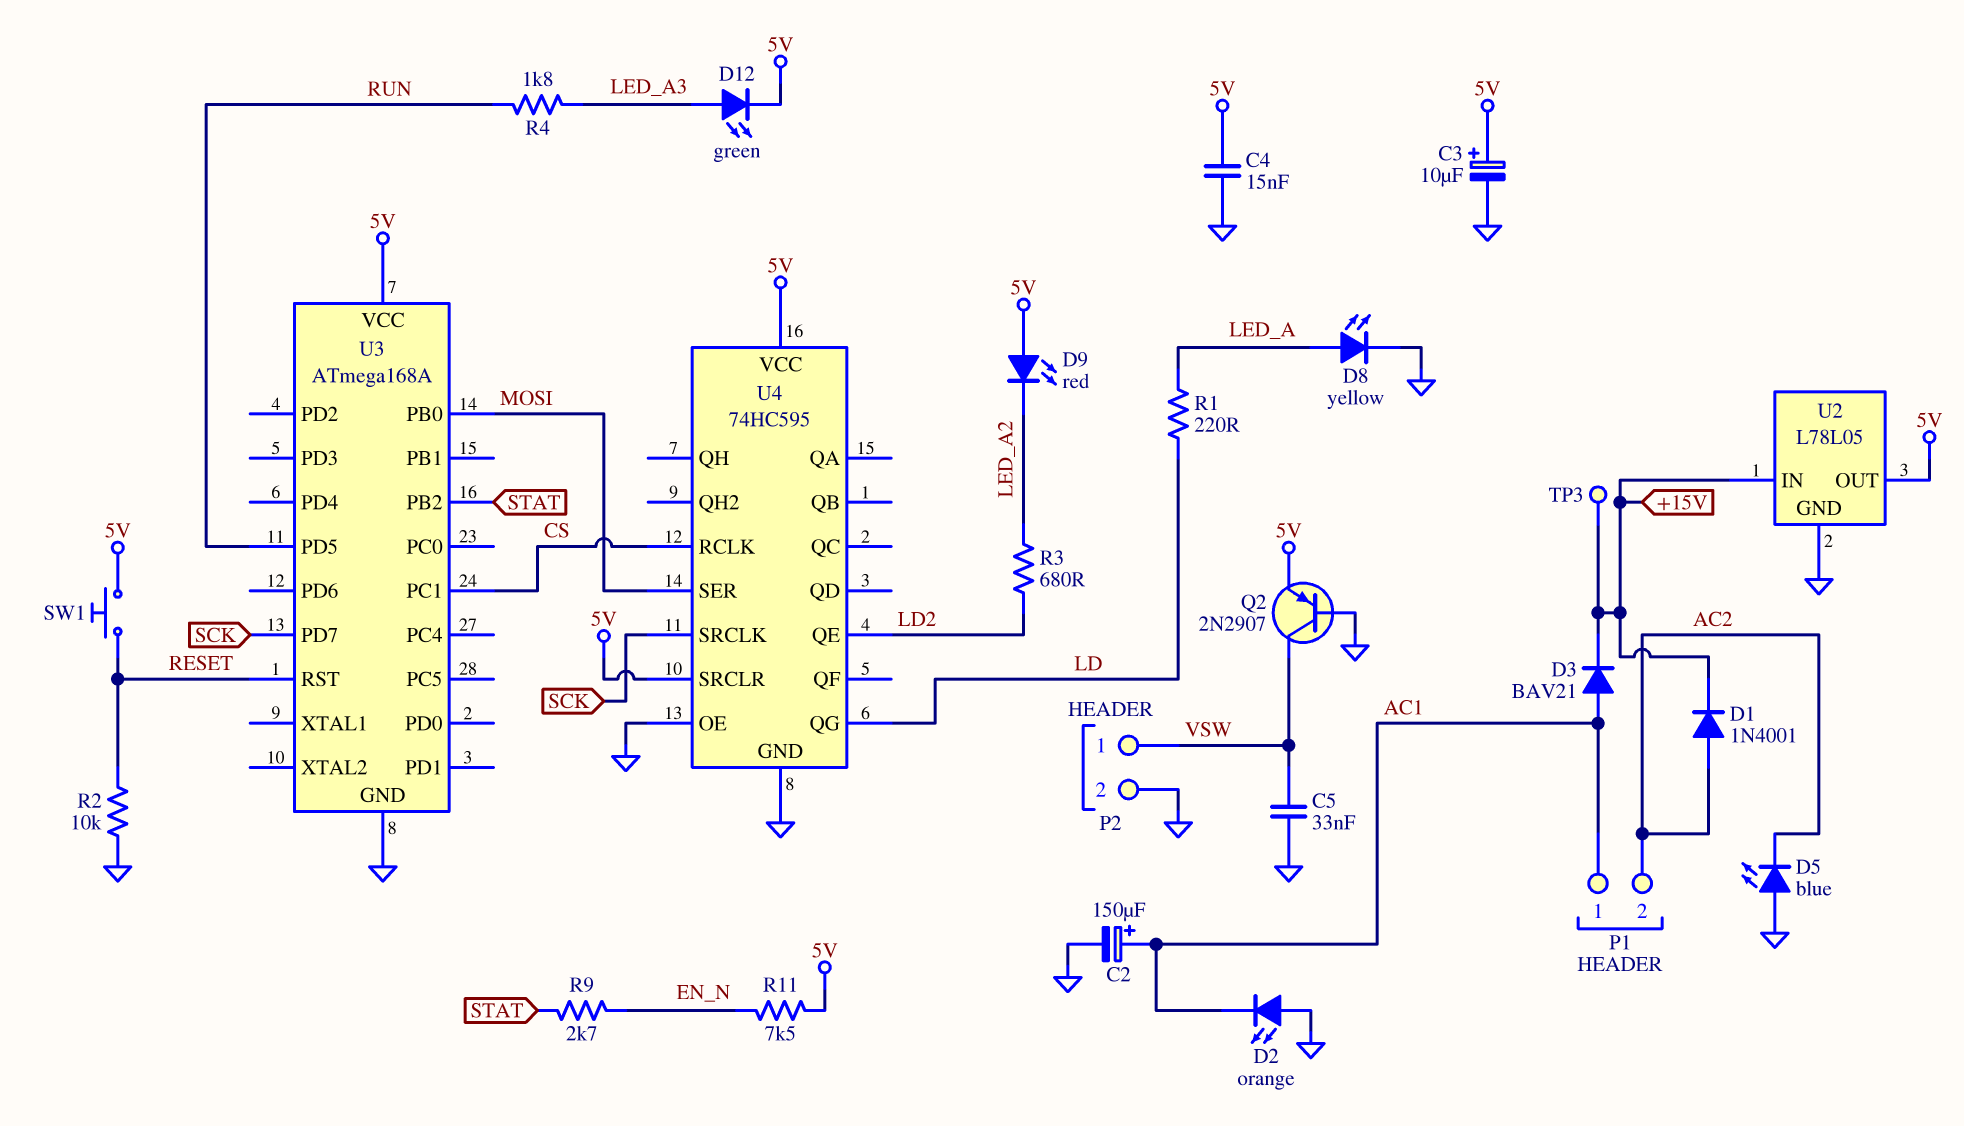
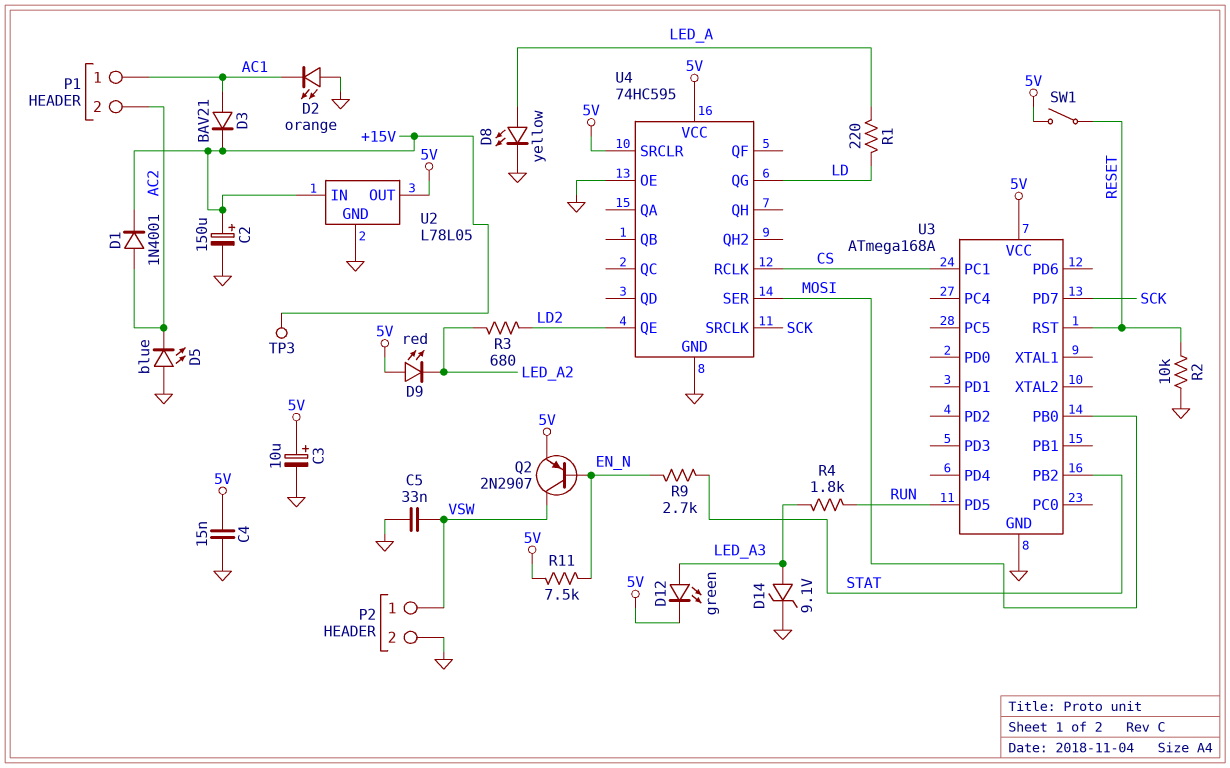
C2: 150uF (plus AC1, minus GND) -> 150uF (plus +15V, minus GND)
D14: none -> zener 9.1V (A LED_A3, K GND)
Q2: PNP 2N2907 (B GND, C VSW, E 5V) -> PNP 2N2907 (B EN_N, C VSW, E 5V)
SW1: button (5V, RESET) -> switch (5V, RESET)

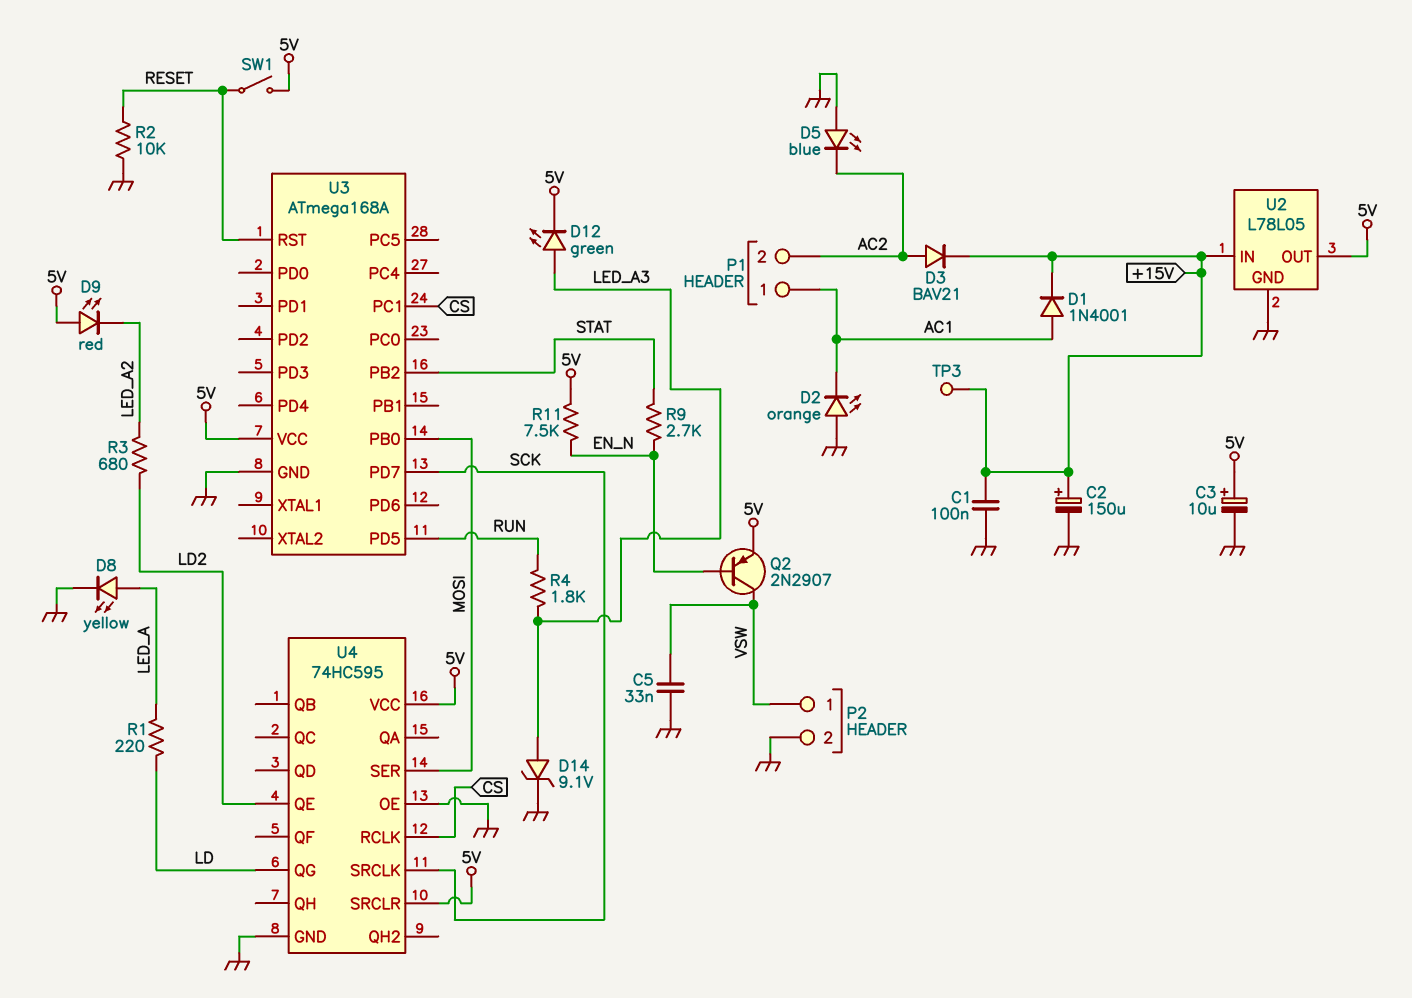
C1: none -> 100nF (+15V, GND)
C4: 15nF (5V, GND) -> none
D1: diode 1N4001 (A AC2, K +15V) -> diode 1N4001 (A AC1, K +15V)
D3: diode BAV21 (A AC1, K +15V) -> diode BAV21 (A AC2, K +15V)

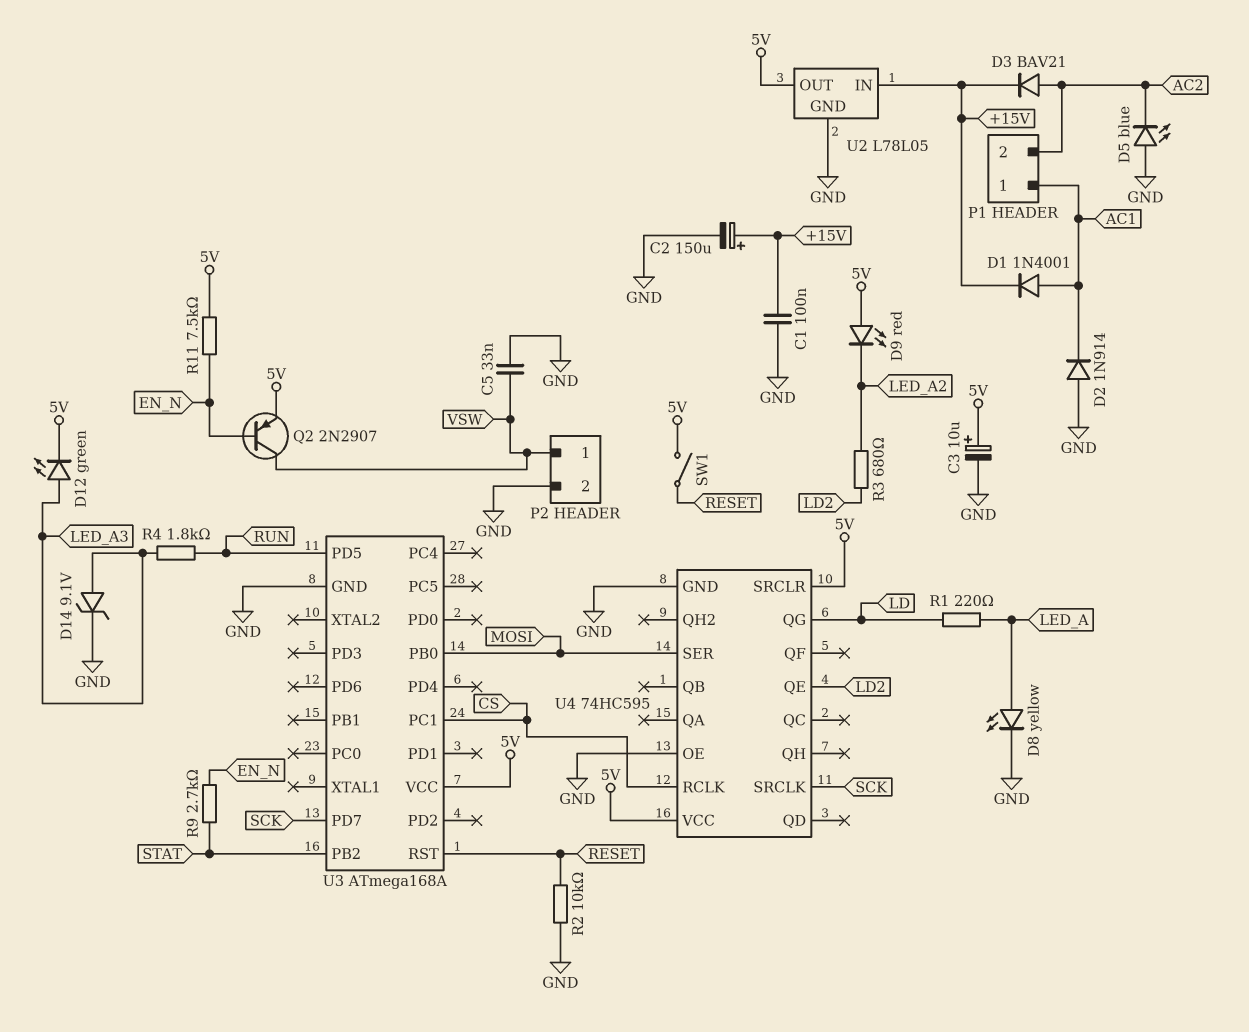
D2: LED orange (A GND, K AC1) -> diode 1N914 (A GND, K AC1)
TP3: test point (+15V) -> none

